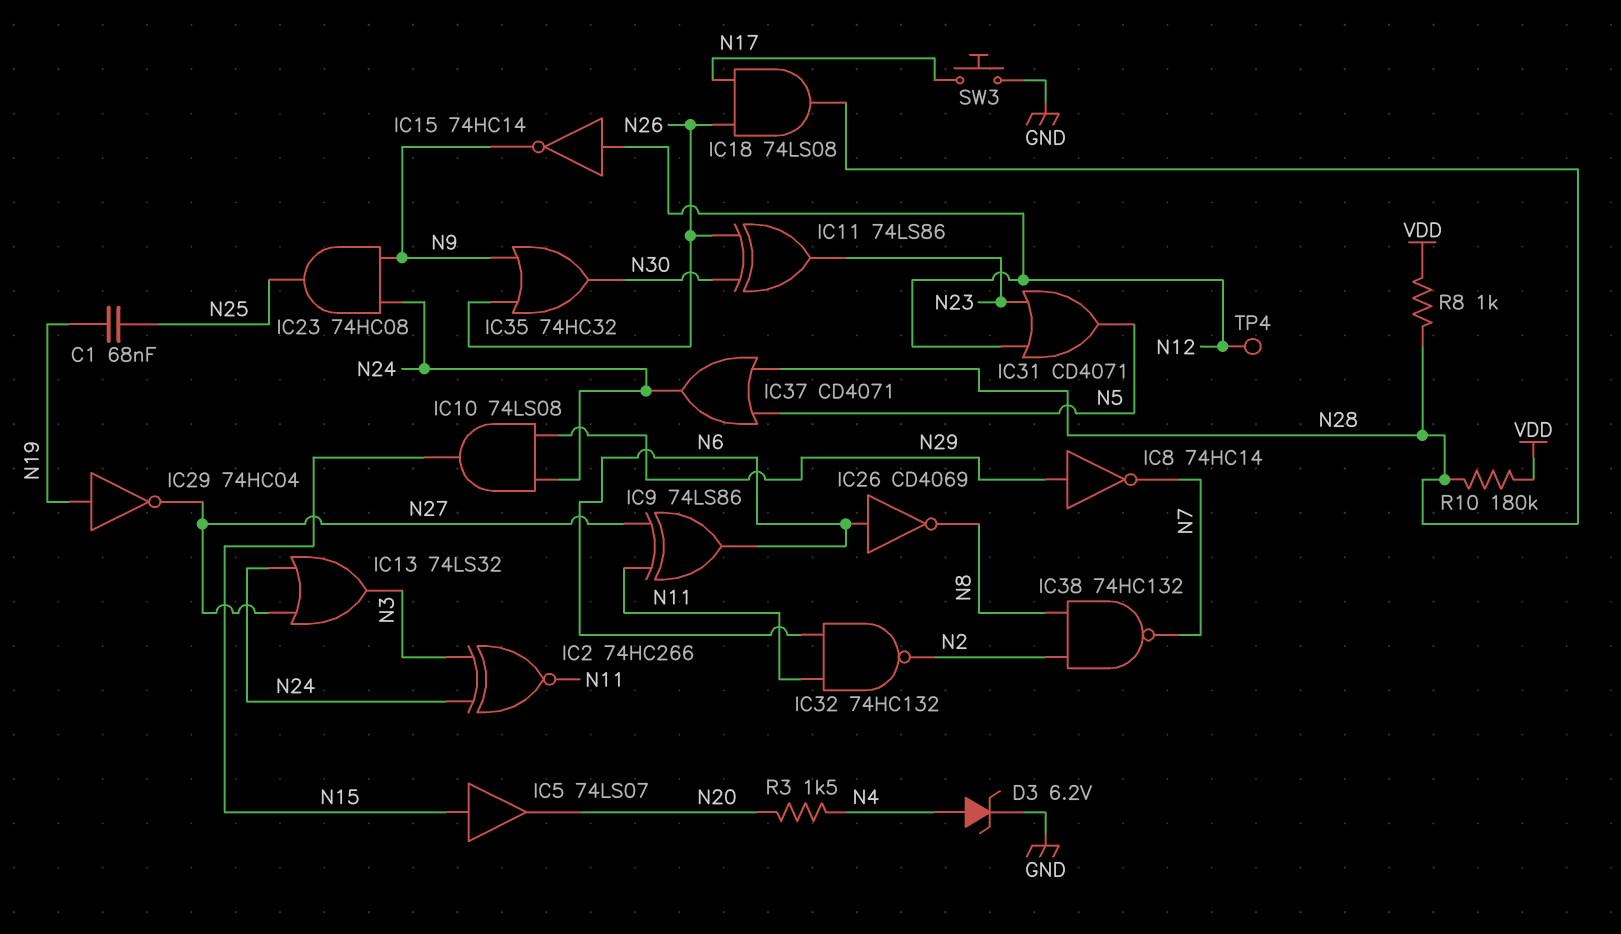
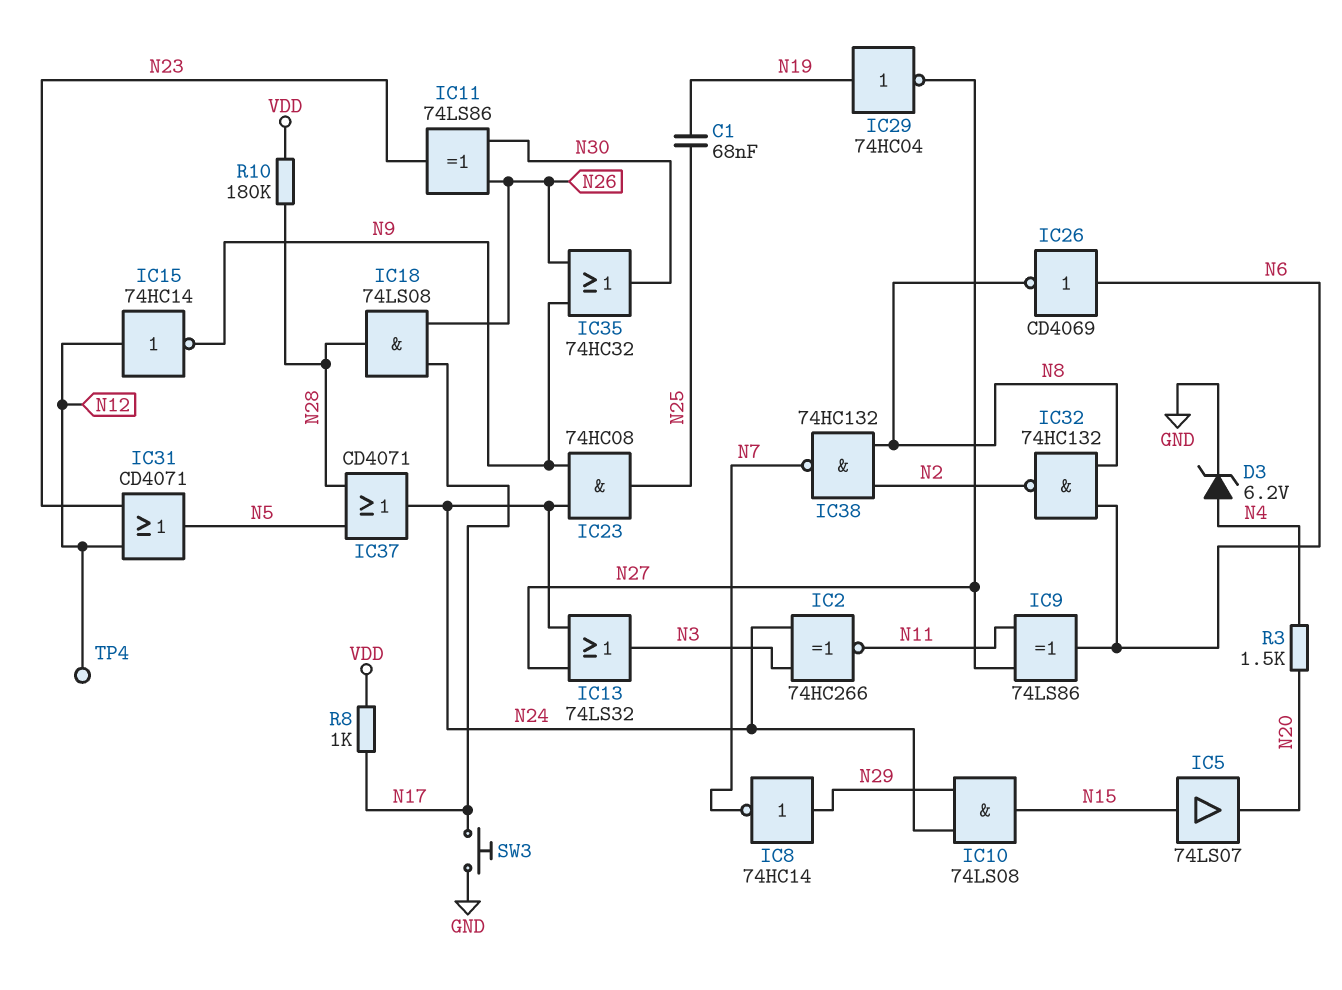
IC32: NAND 74HC132 (in N6, in N11, out N2) -> NAND 74HC132 (in N6, in N8, out N2)
R8: 1k (N28, VDD) -> 1k (N17, VDD)

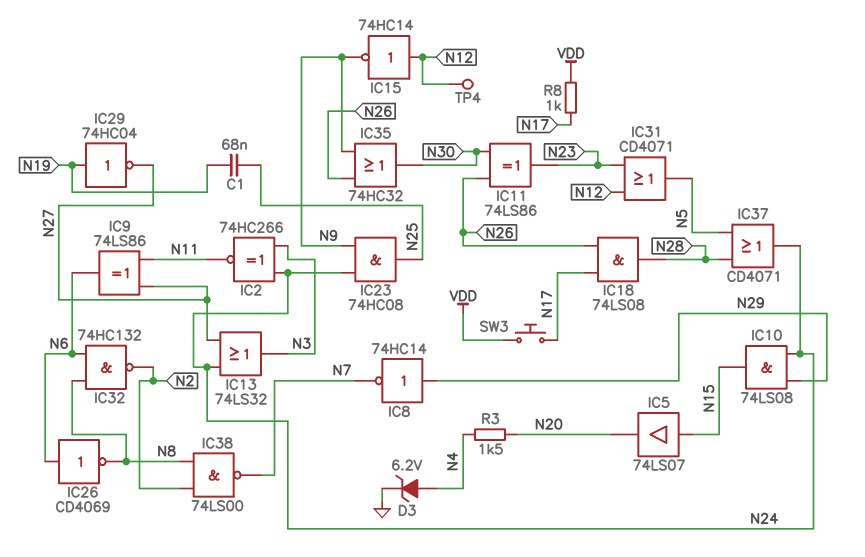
IC38: NAND 74HC132 (in N2, in N8, out N7) -> NAND 74LS00 (in N2, in N8, out N7)
R10: 180k (N28, VDD) -> none
SW3: button (GND, N17) -> button (N17, VDD)

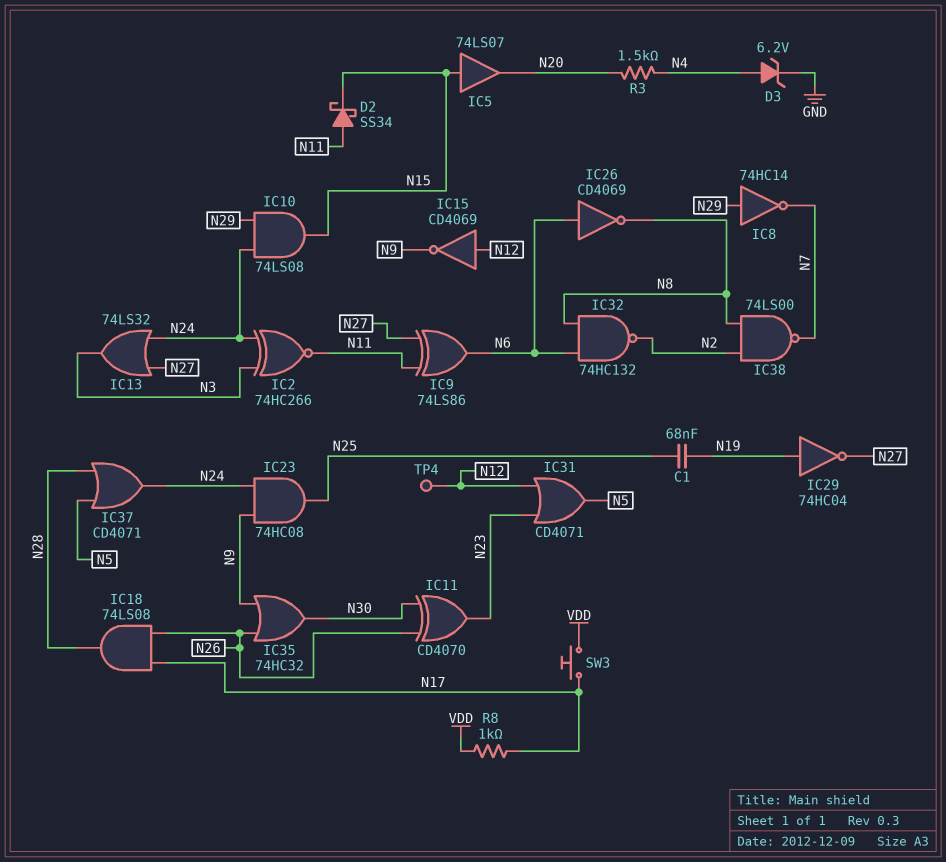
D2: none -> schottky SS34 (A N11, K N15)
IC11: XOR 74LS86 (in N26, in N30, out N23) -> XOR CD4070 (in N26, in N30, out N23)
IC15: NOT 74HC14 (in N12, out N9) -> NOT CD4069 (in N12, out N9)

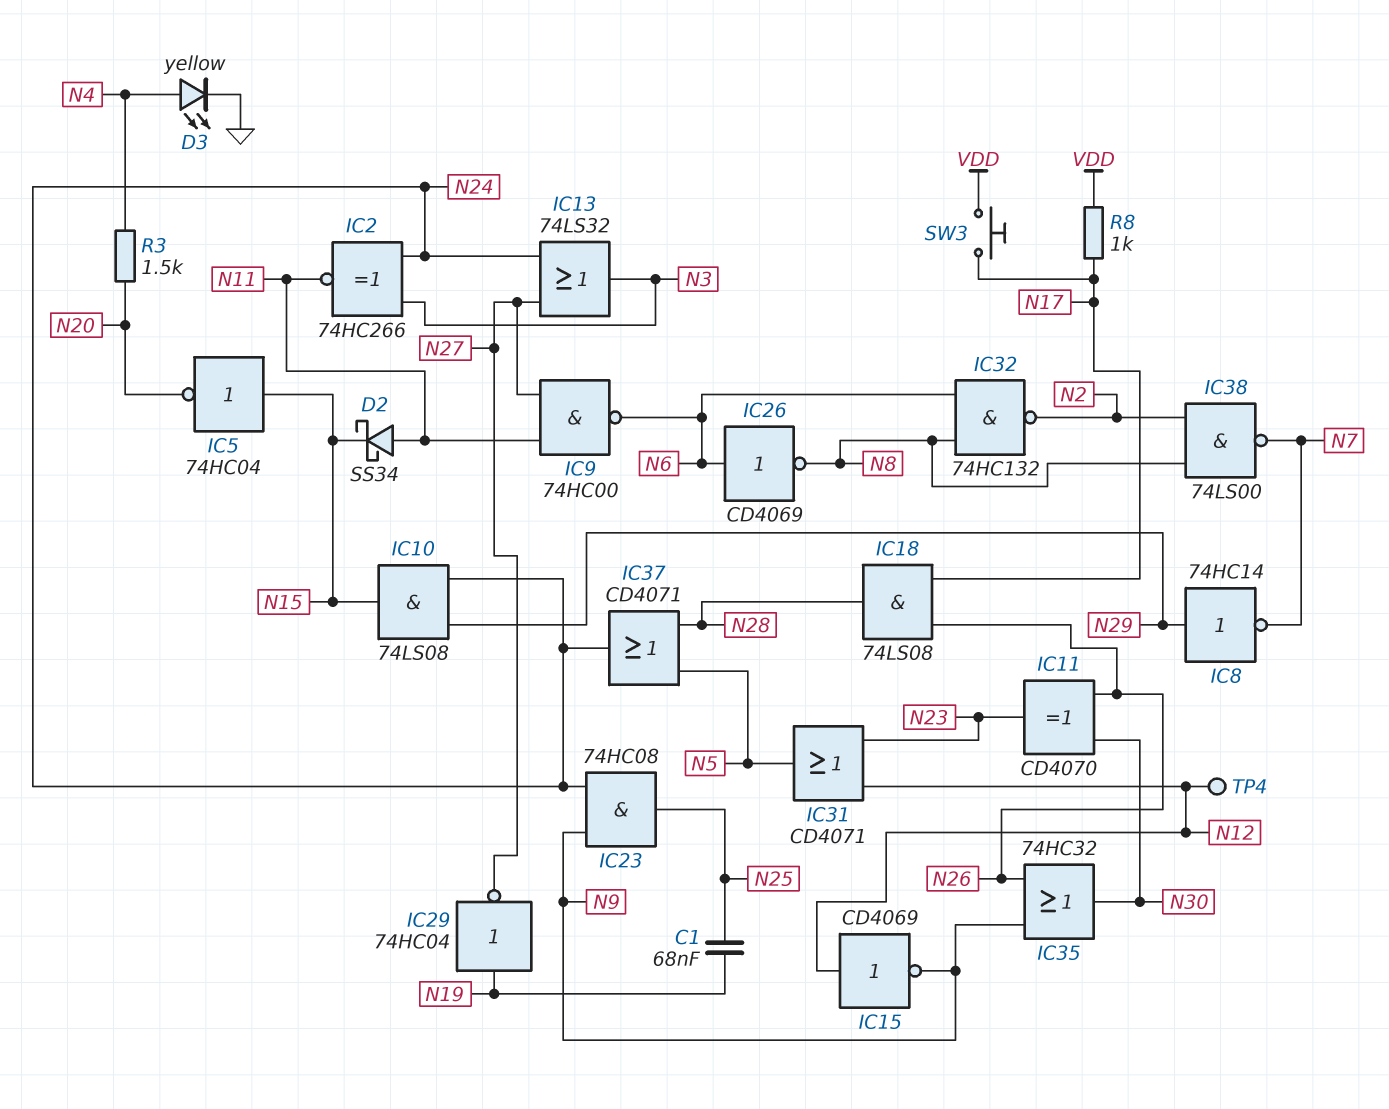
D3: zener 6.2V (A N4, K GND) -> LED yellow (A N4, K GND)
IC5: buffer 74LS07 (in N15, out N20) -> NOT 74HC04 (in N15, out N20)
IC9: XOR 74LS86 (in N11, in N27, out N6) -> NAND 74HC00 (in N11, in N27, out N6)

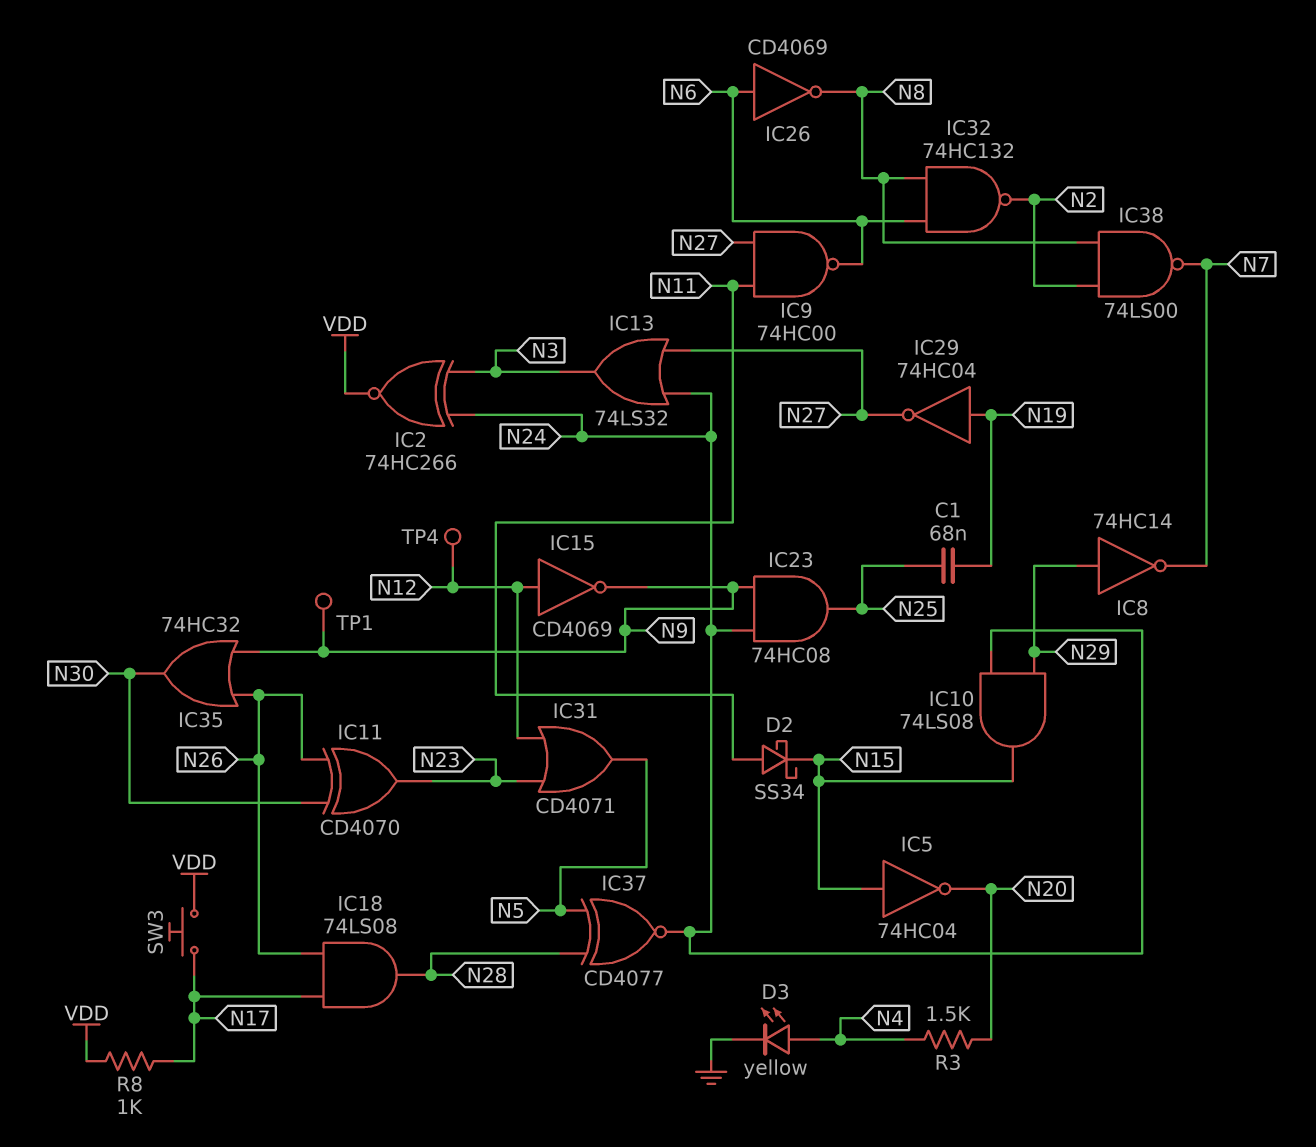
IC2: XNOR 74HC266 (in N3, in N24, out N11) -> XNOR 74HC266 (in N3, in N24, out VDD)
IC37: OR CD4071 (in N5, in N28, out N24) -> XNOR CD4077 (in N5, in N28, out N24)
TP1: none -> test point (N9)

